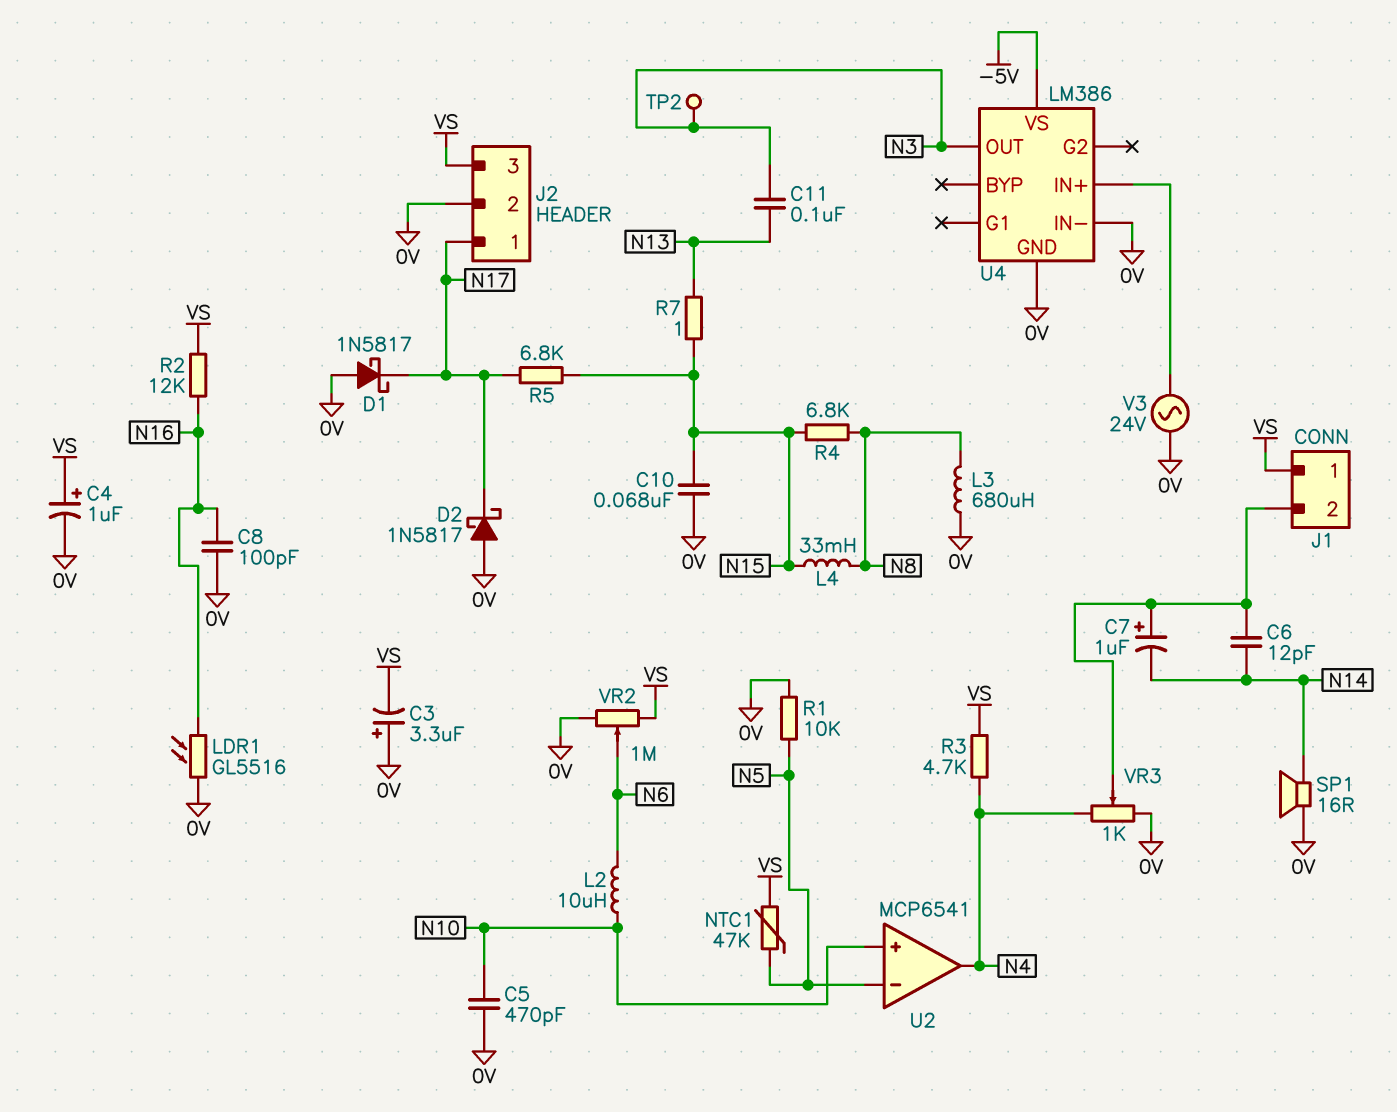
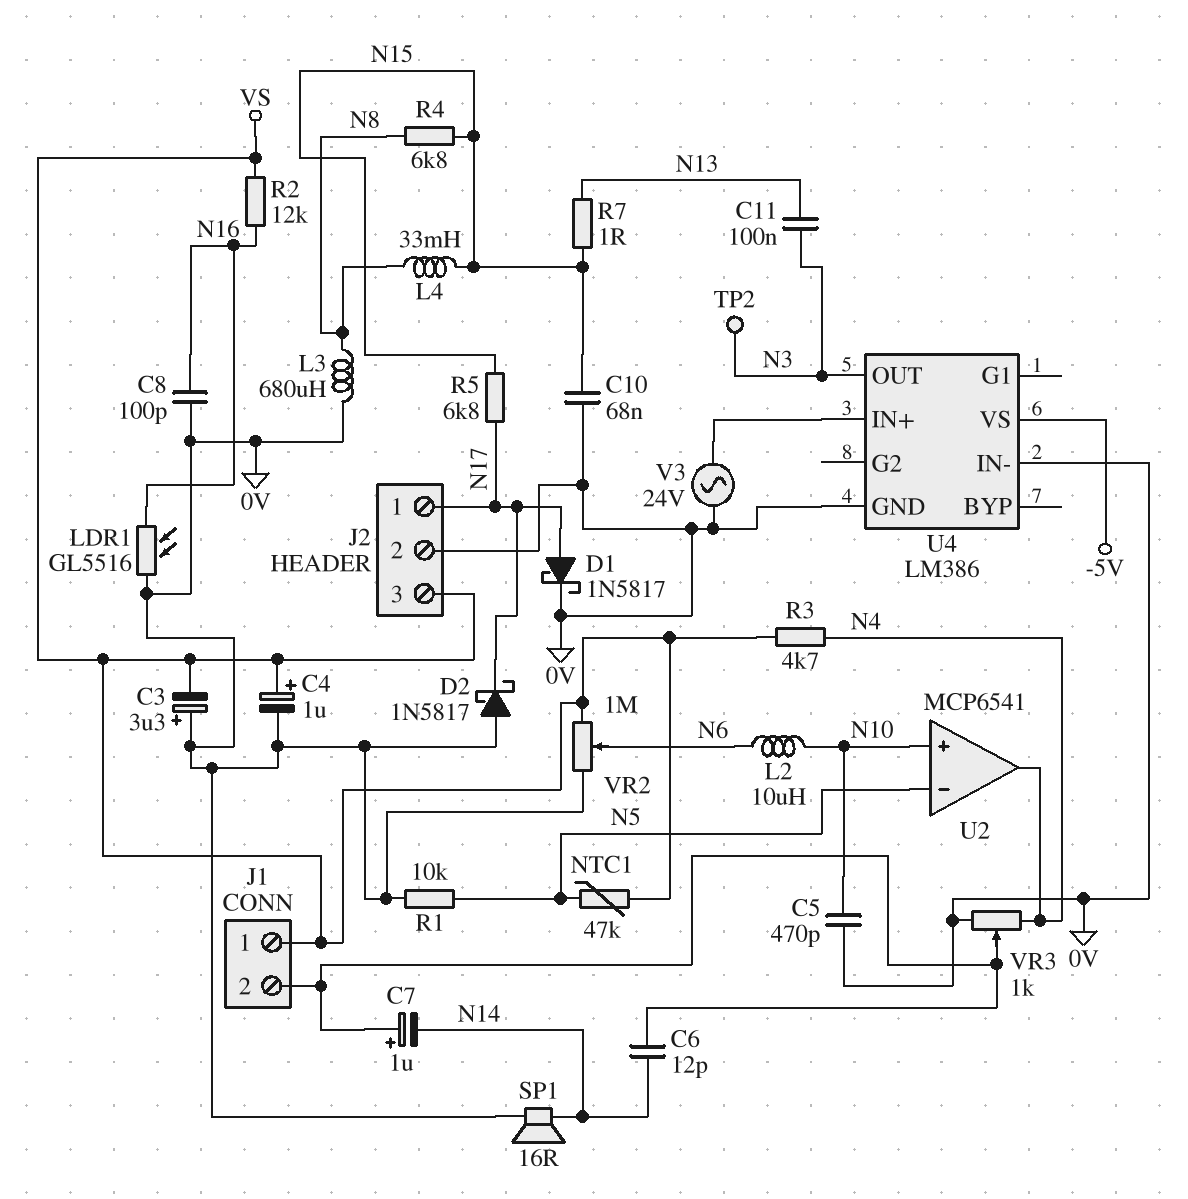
D1: schottky 1N5817 (A 0V, K N17) -> schottky 1N5817 (A N17, K 0V)

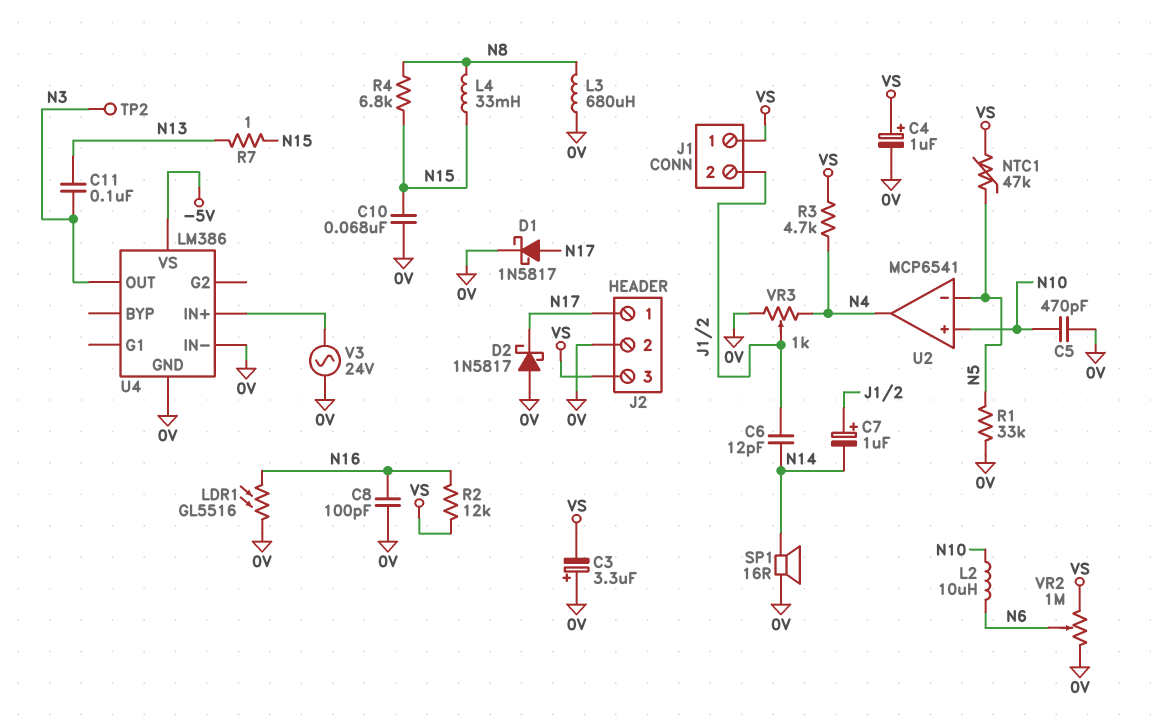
R1: 10k (0V, N5) -> 33k (0V, N5)
R5: 6.8k (N15, N17) -> none

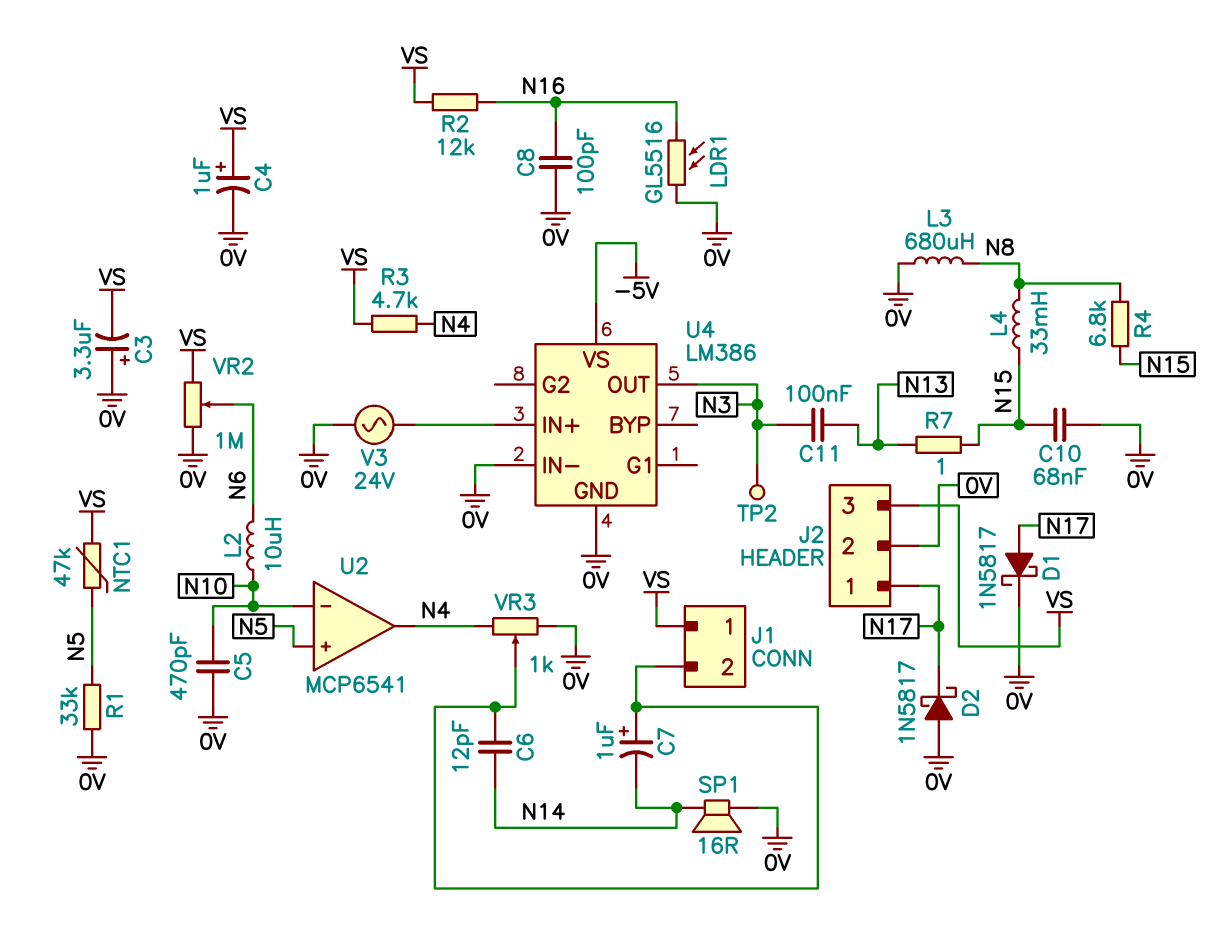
U2 pin in+: N10 -> N5
U2 pin in-: N5 -> N10

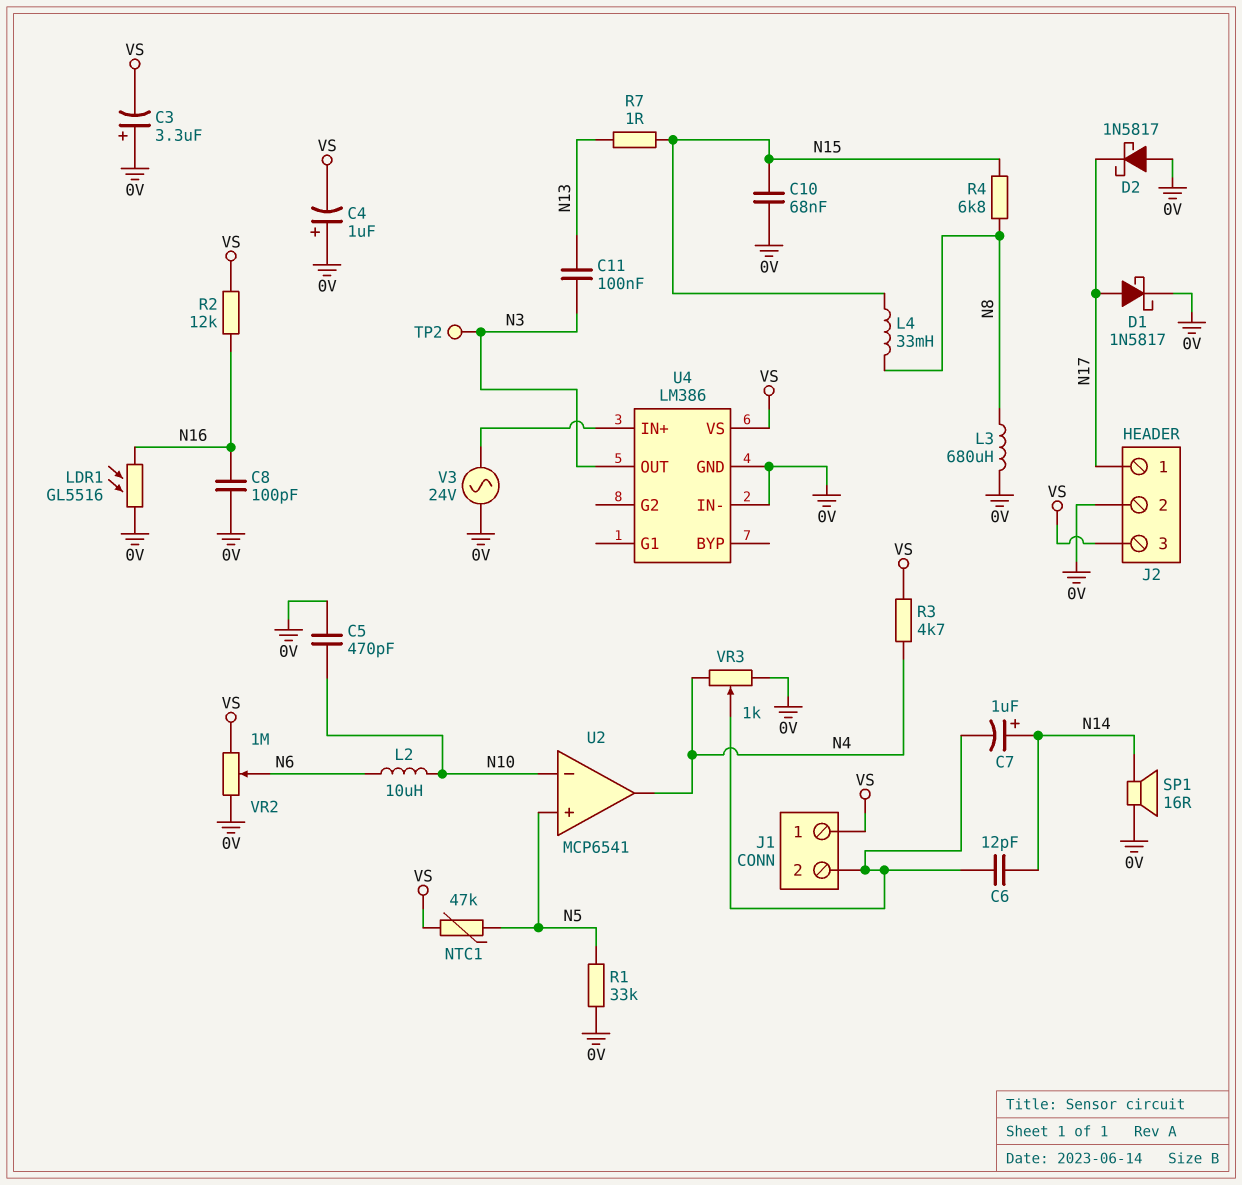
C4: 1uF (plus VS, minus 0V) -> 1uF (plus 0V, minus VS)
C7: 1uF (plus J1/2, minus N14) -> 1uF (plus N14, minus J1/2)
U4 pin VS: -5V -> VS

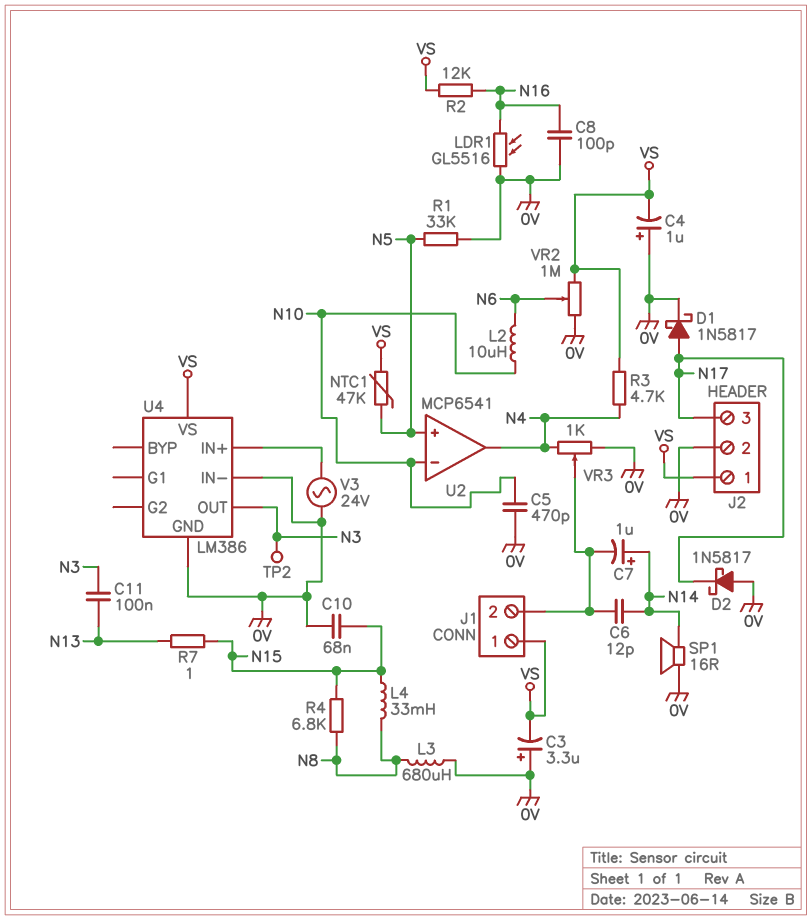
J2 pin 1: N17 -> VS
J2 pin 3: VS -> N17

